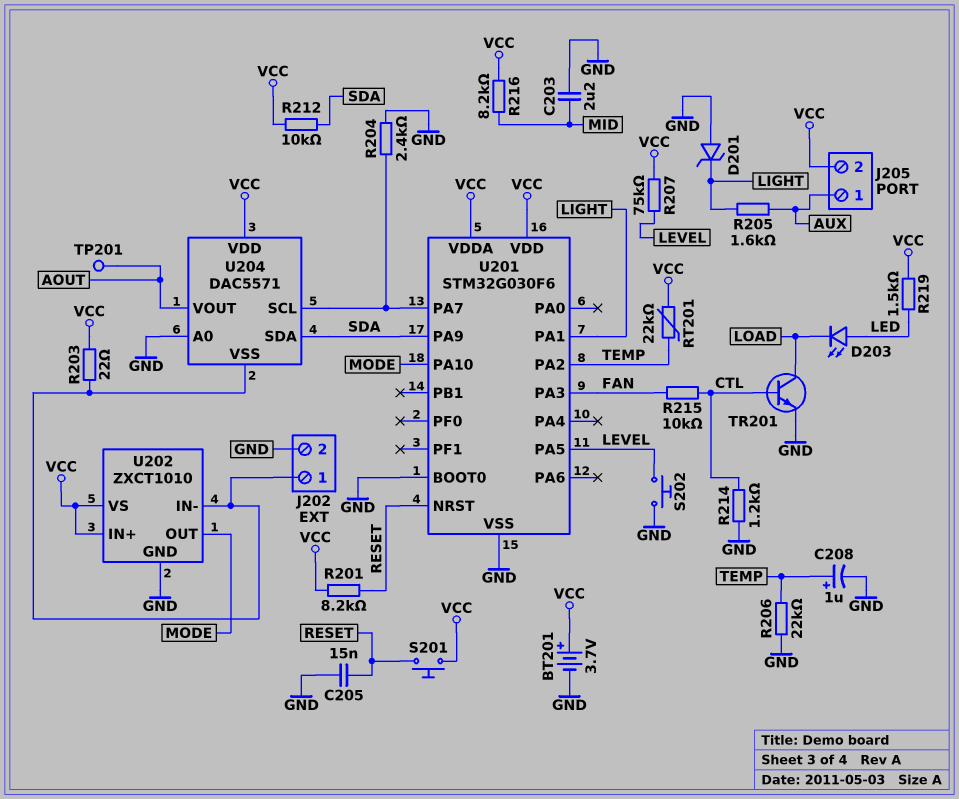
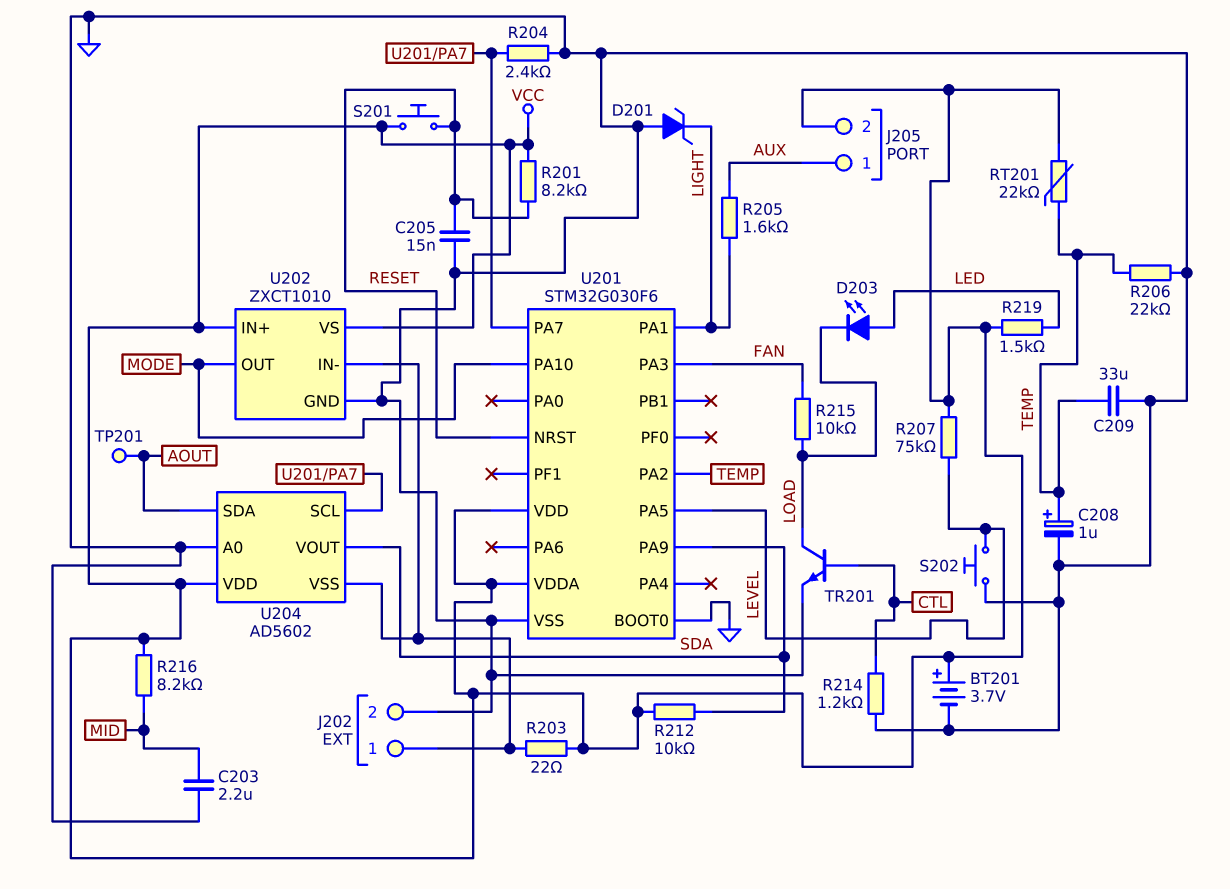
C209: none -> 33uF (GND, TEMP)
R215: 10k (CTL, FAN) -> 10k (FAN, LOAD)
U204: DAC5571 -> AD5602
U204 pin SDA: SDA -> AOUT
U204 pin VOUT: AOUT -> SDA

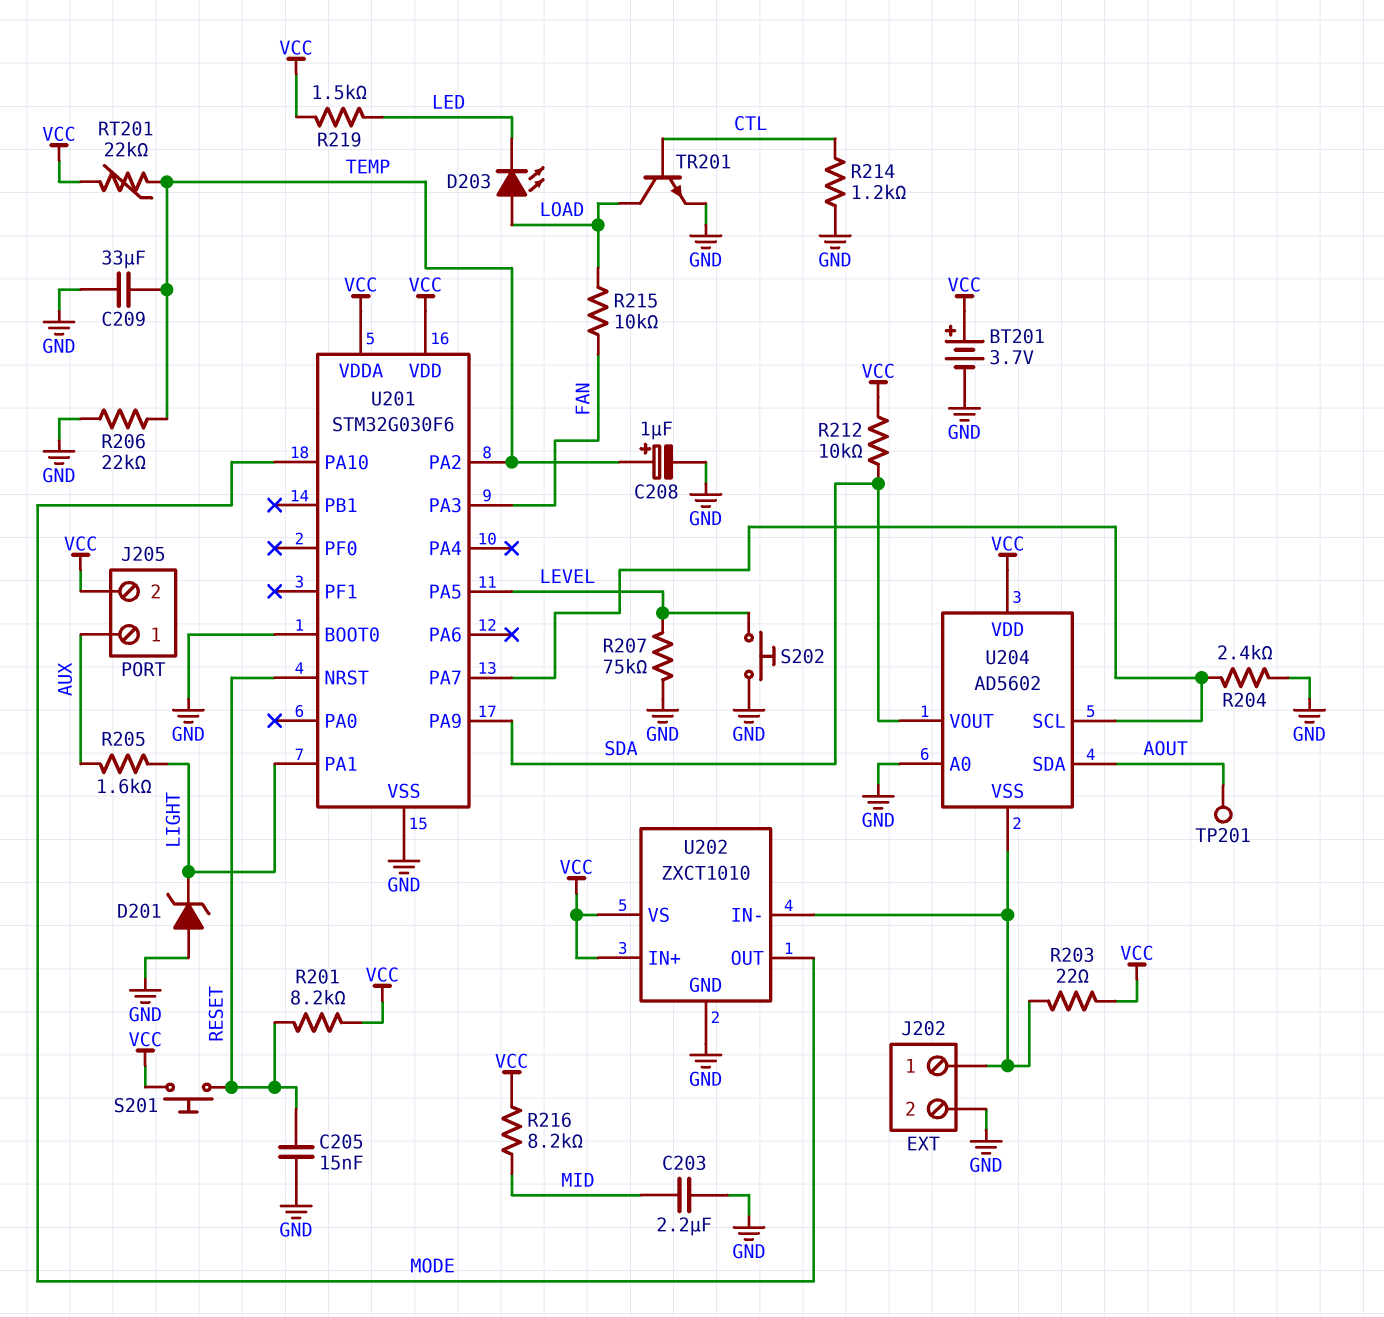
D203: LED (A LED, K LOAD) -> LED (A LOAD, K LED)
R207: 75k (LEVEL, VCC) -> 75k (GND, LEVEL)

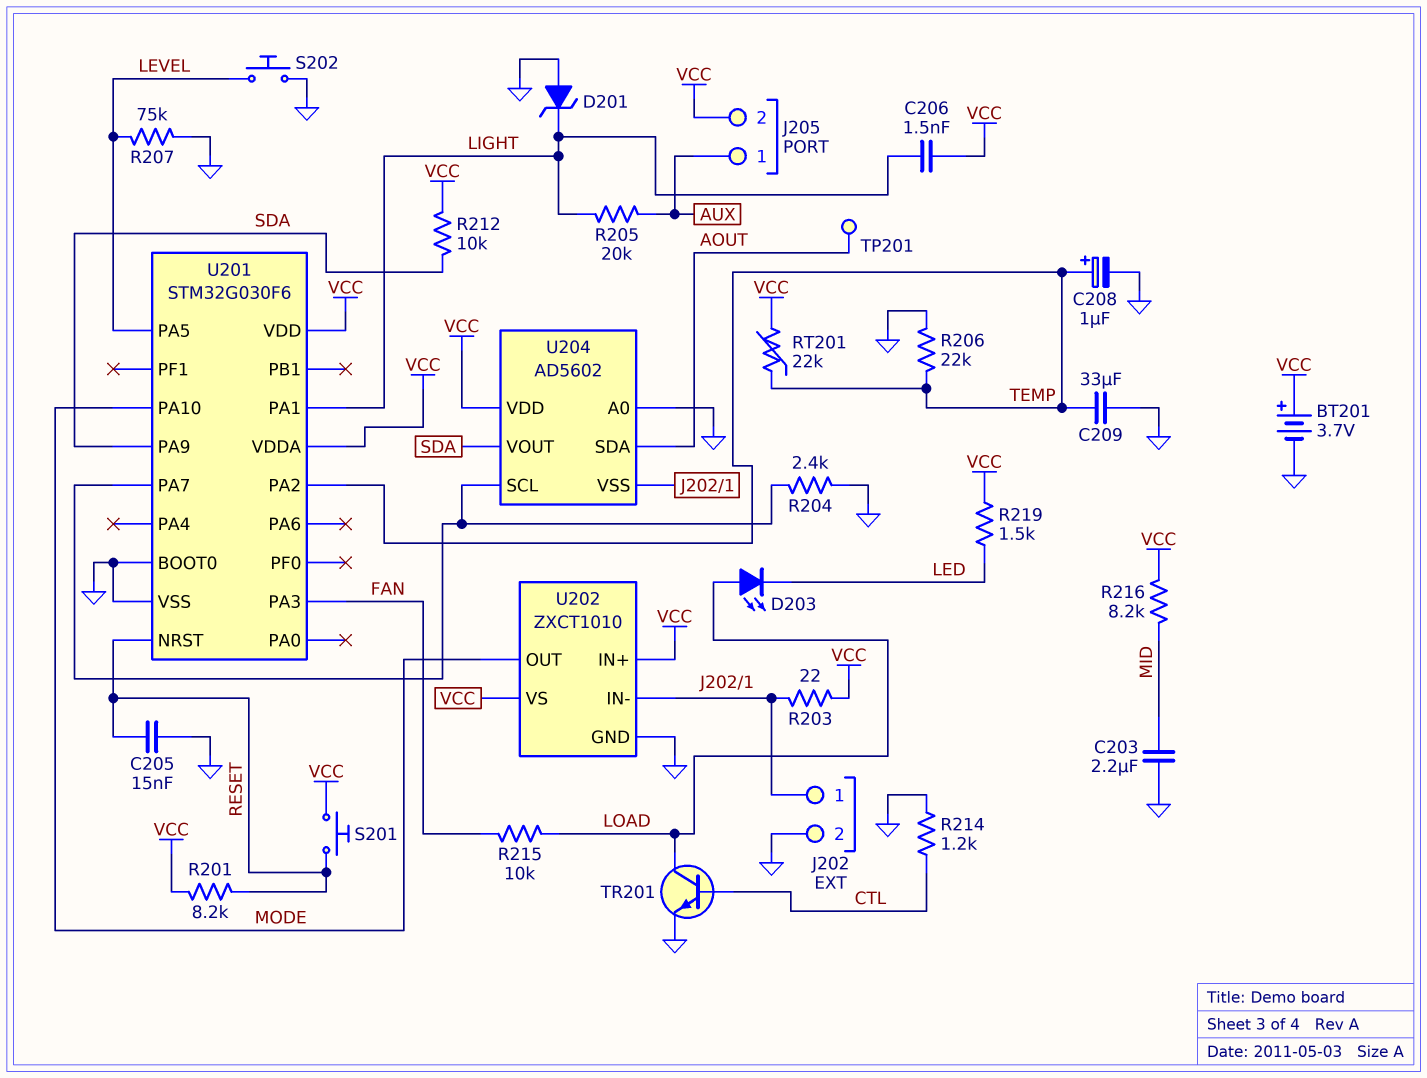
C206: none -> 1.5nF (LIGHT, VCC)
R205: 1.6k (AUX, LIGHT) -> 20k (AUX, LIGHT)

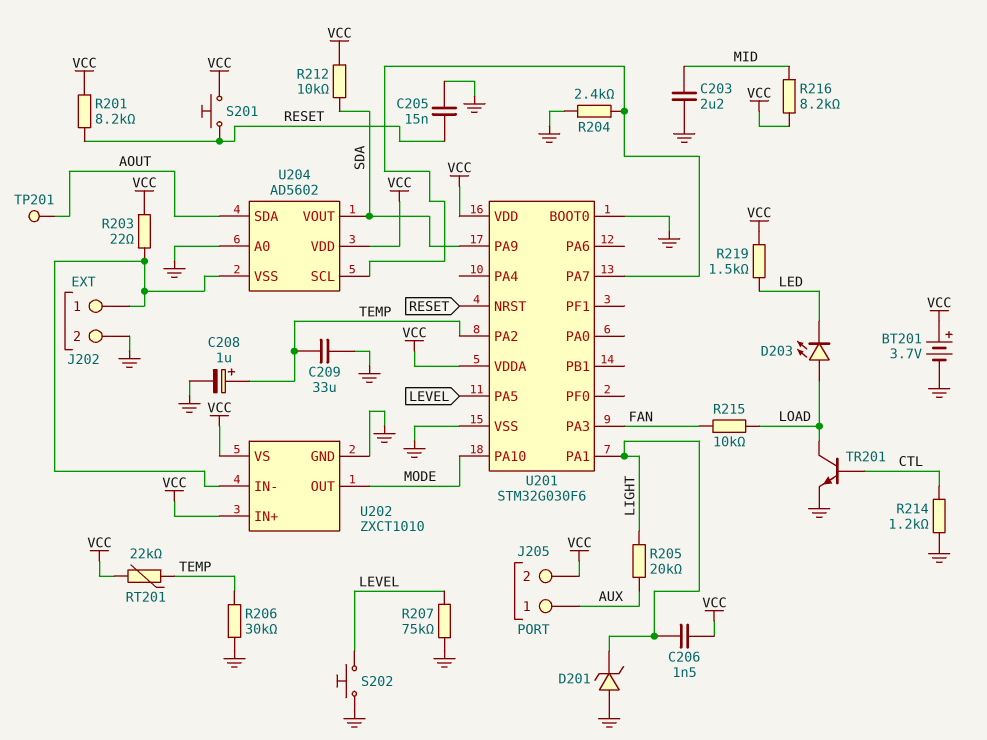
R206: 22k (GND, TEMP) -> 30k (GND, TEMP)

